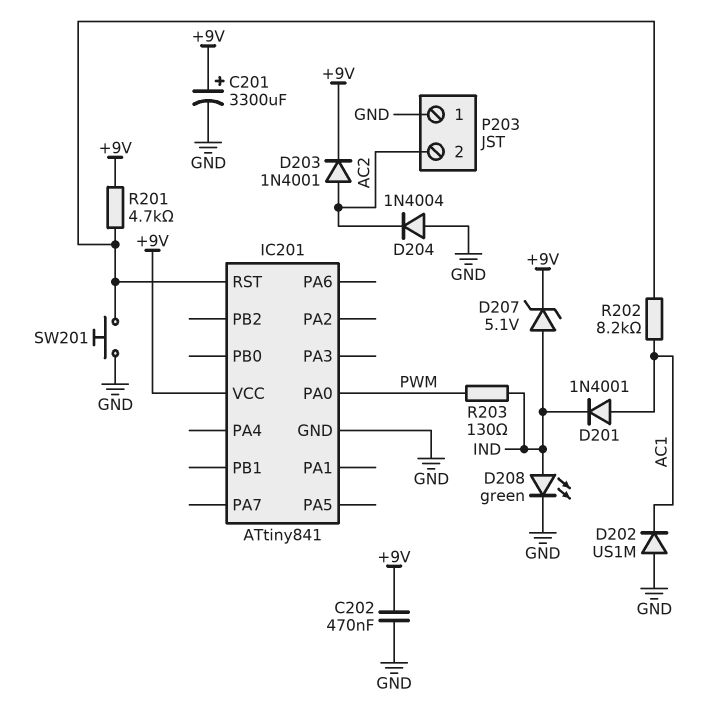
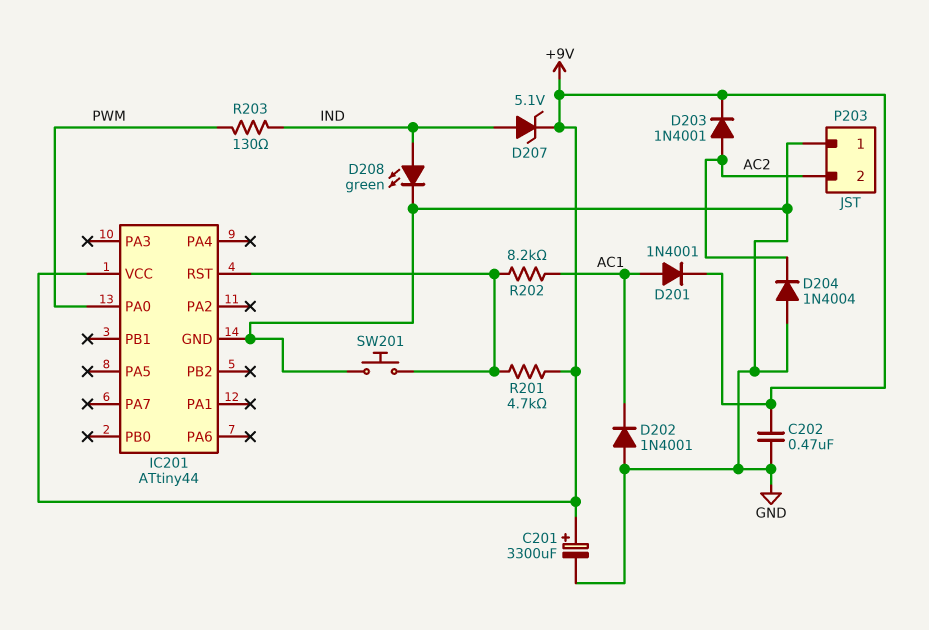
D201: diode 1N4001 (A AC1, K IND) -> diode 1N4001 (A AC1, K +9V)
D202: diode US1M (A GND, K AC1) -> diode 1N4001 (A GND, K AC1)
IC201: ATtiny841 -> ATtiny44

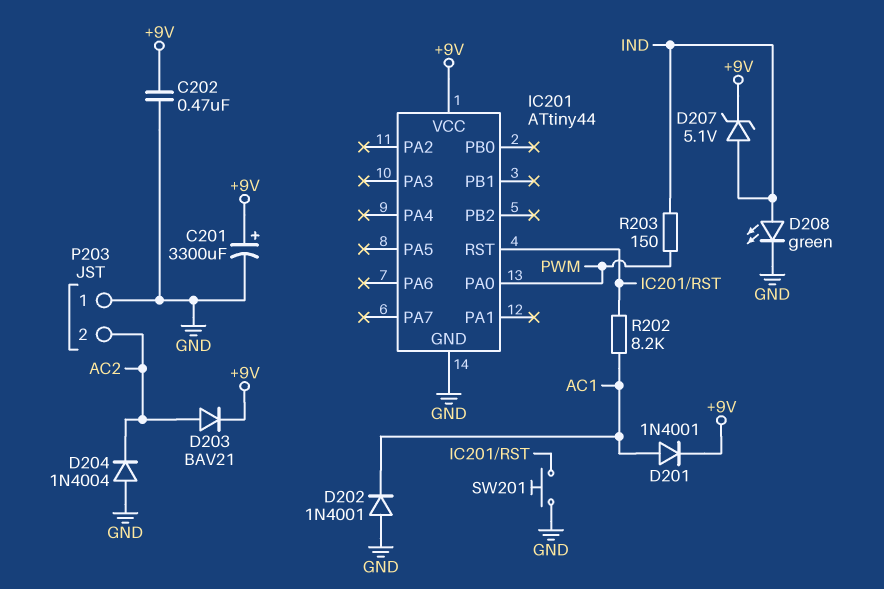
D203: diode 1N4001 (A AC2, K +9V) -> diode BAV21 (A AC2, K +9V)
R201: 4.7k (+9V, IC201/RST) -> none
R203: 130 (IND, PWM) -> 150 (IND, PWM)

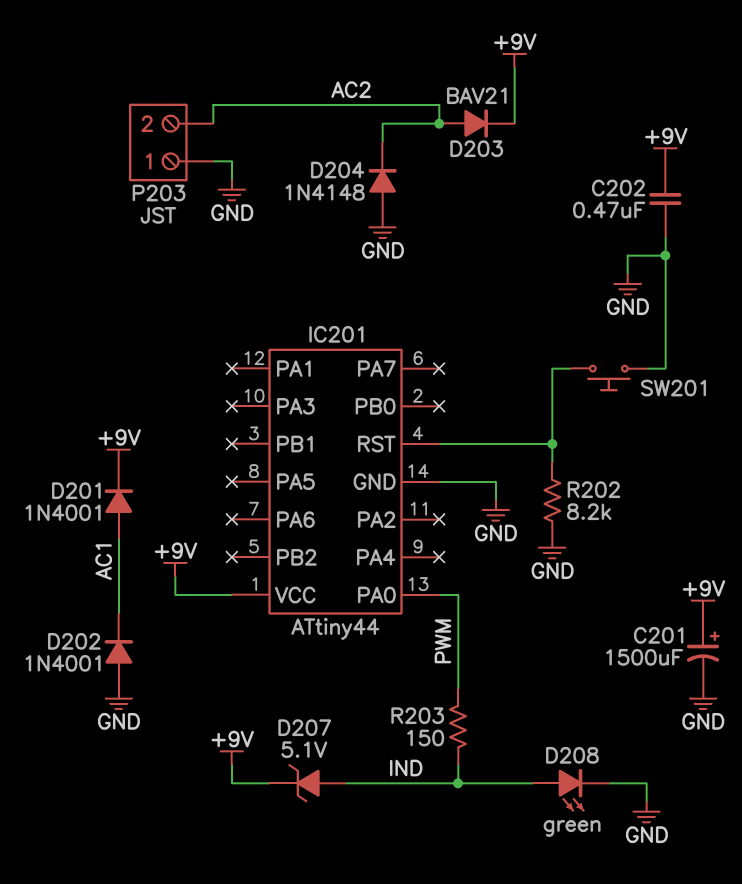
C201: 3300uF (plus +9V, minus GND) -> 1500uF (plus +9V, minus GND)
D204: diode 1N4004 (A GND, K AC2) -> diode 1N4148 (A GND, K AC2)
R202: 8.2k (AC1, IC201/RST) -> 8.2k (GND, IC201/RST)

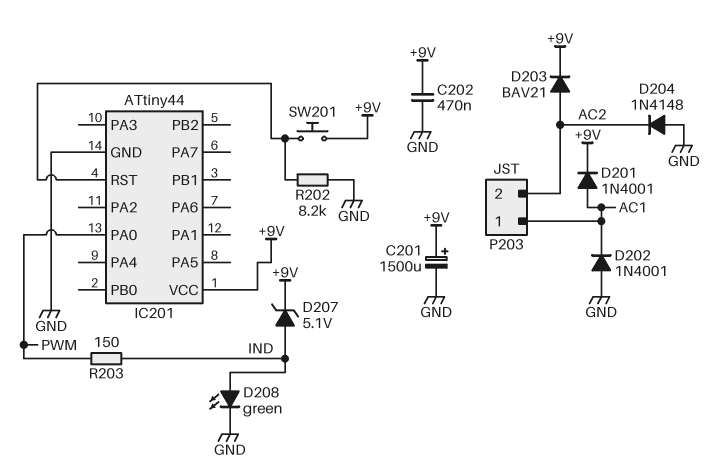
P203 pin 1: GND -> AC1
SW201: button (GND, IC201/RST) -> button (+9V, IC201/RST)

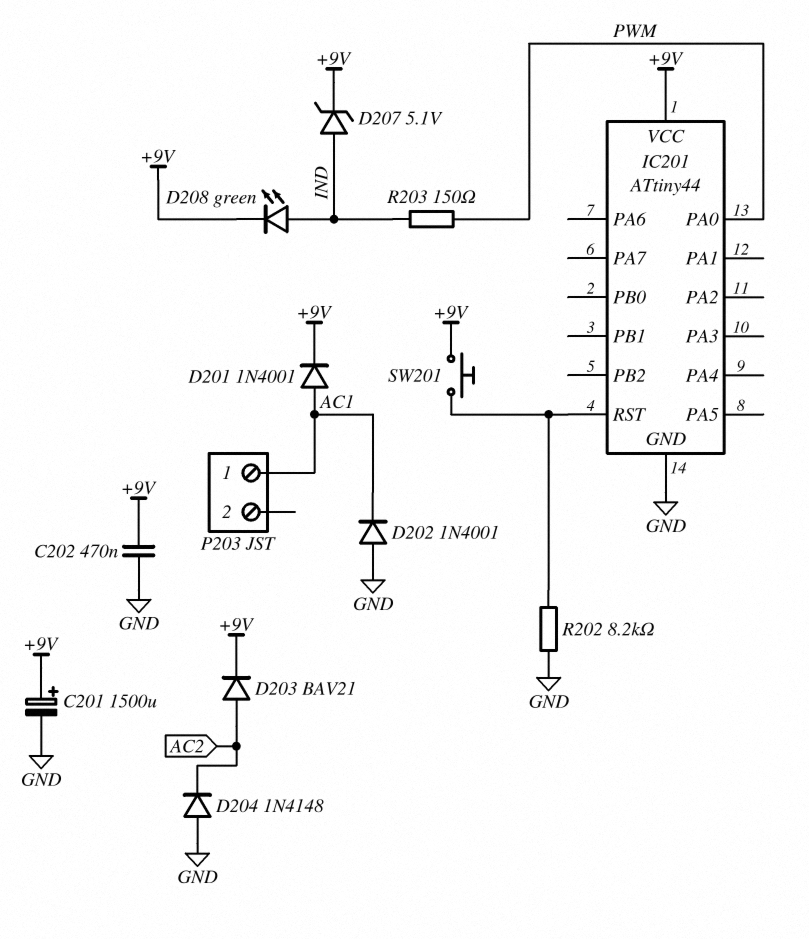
D208: LED green (A IND, K GND) -> LED green (A IND, K +9V)
P203 pin 2: AC2 -> none

